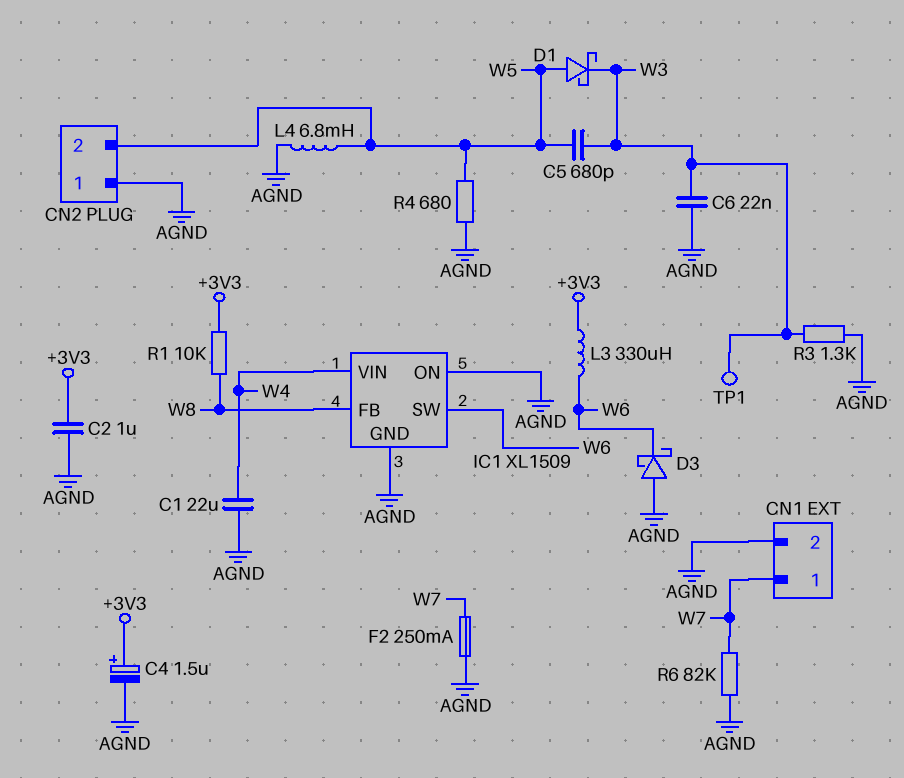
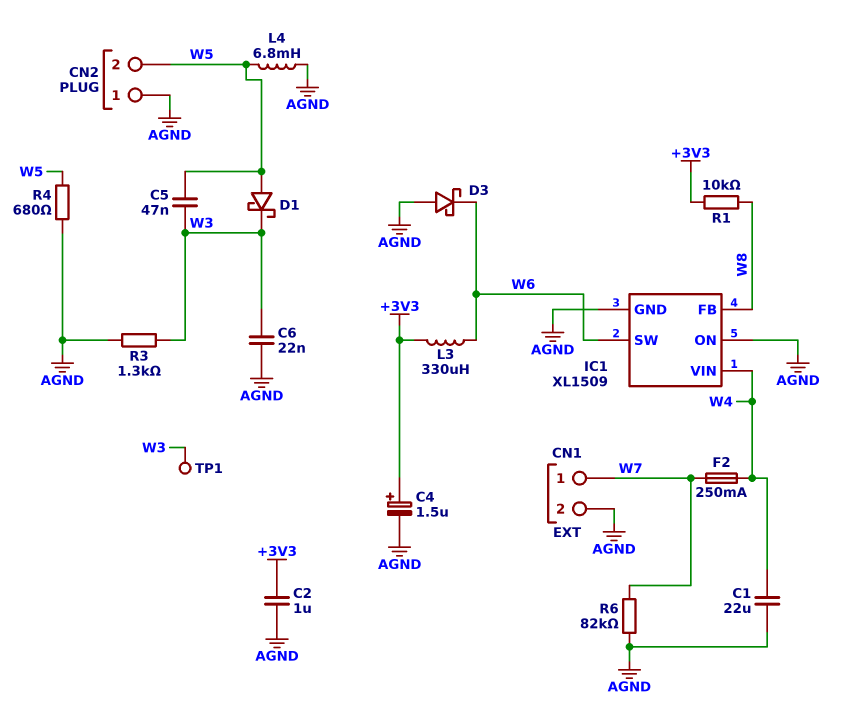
C5: 680pF (W3, W5) -> 47nF (W3, W5)
F2: 250mA (AGND, W7) -> 250mA (W4, W7)

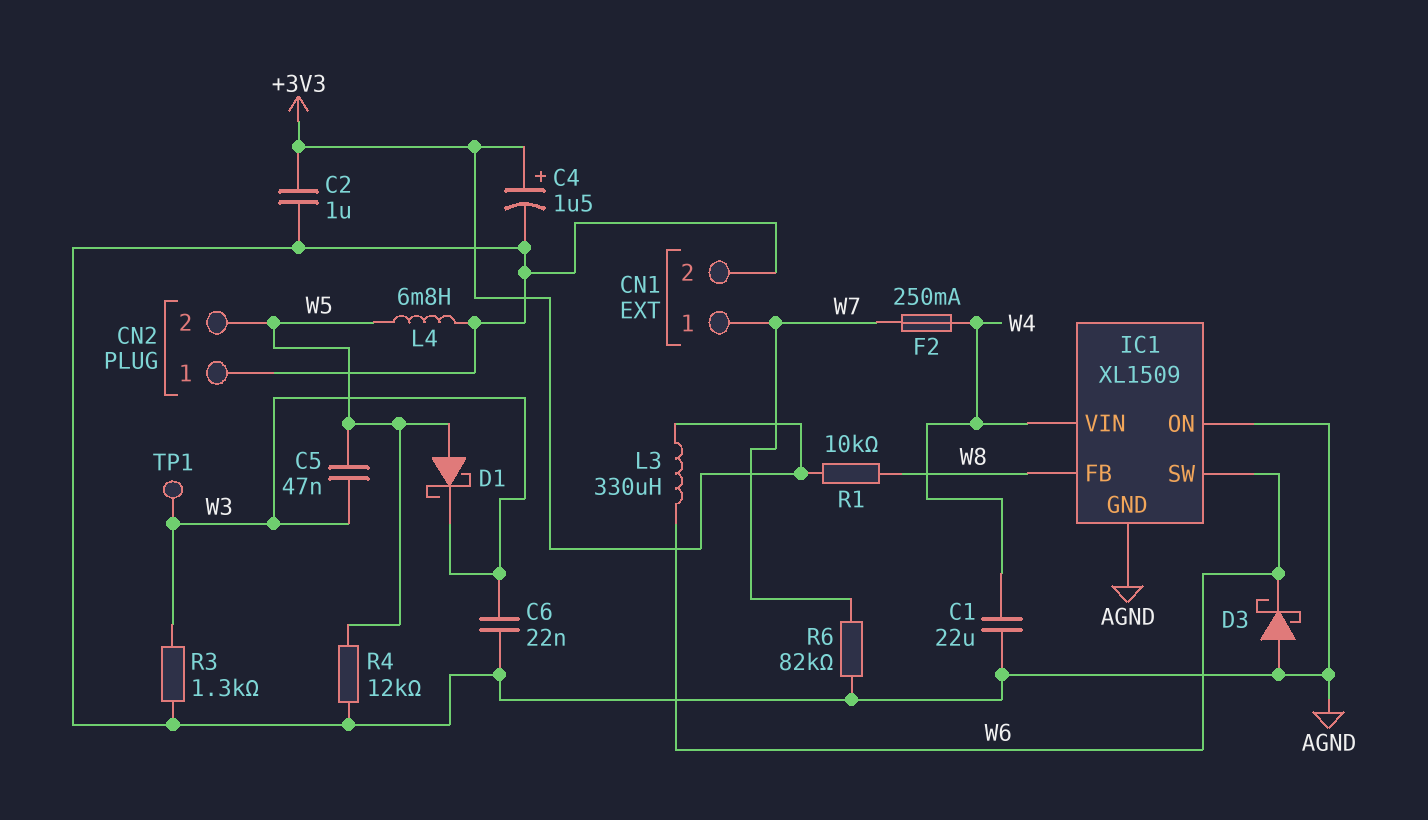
R4: 680 (AGND, W5) -> 12k (AGND, W5)

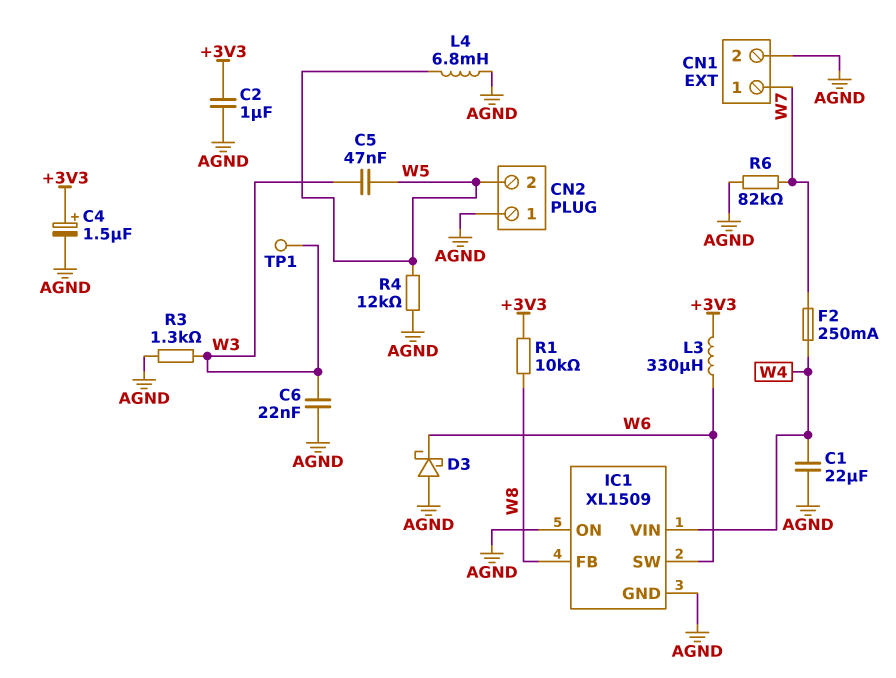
D1: schottky (A W5, K W3) -> none

